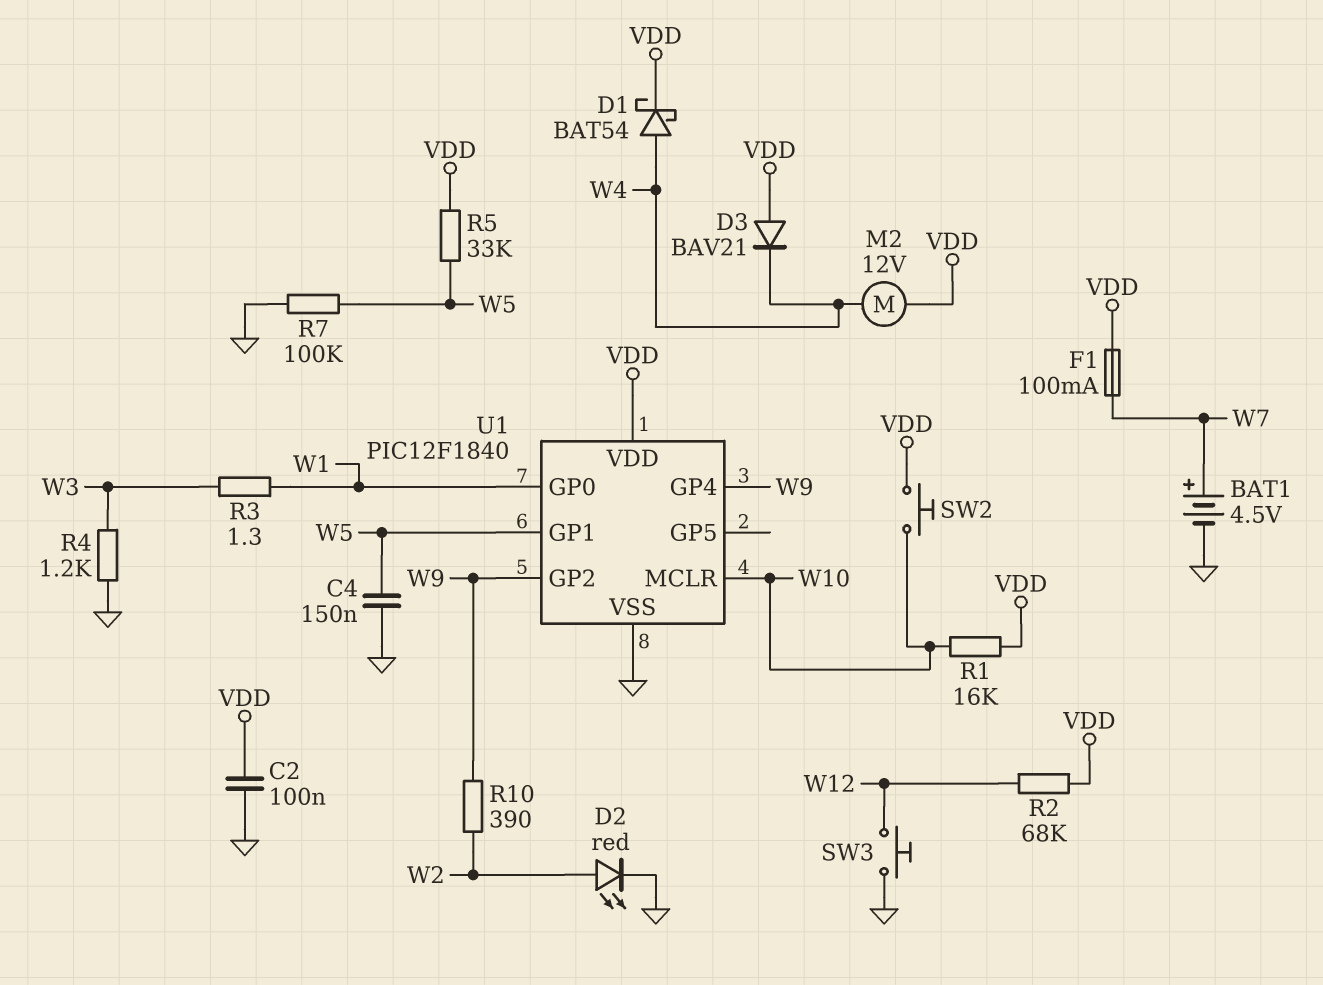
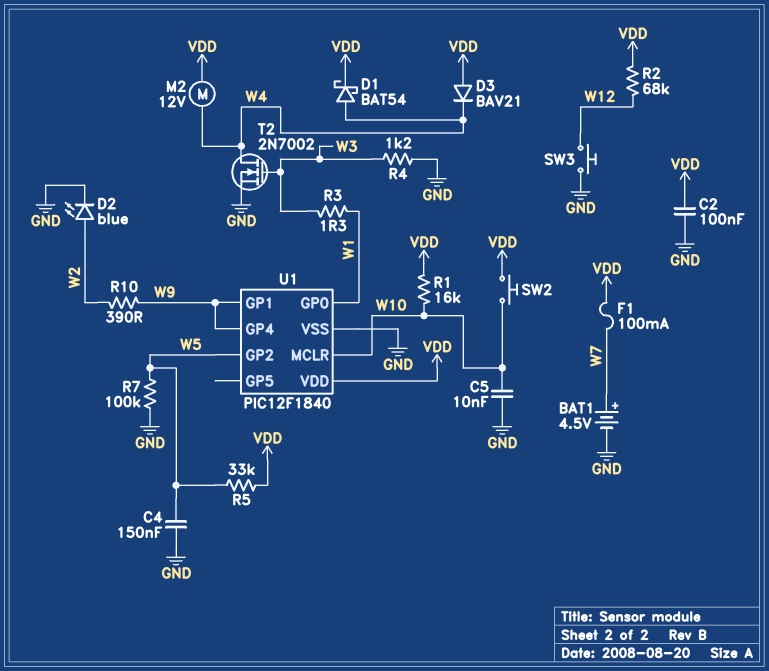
C5: none -> 10nF (GND, W10)
D2: LED red (A W2, K GND) -> LED blue (A W2, K GND)
T2: none -> NMOS 2N7002 (G W3, D W4, S GND)
U1 pin GP1: W5 -> W9
U1 pin GP2: W9 -> W5

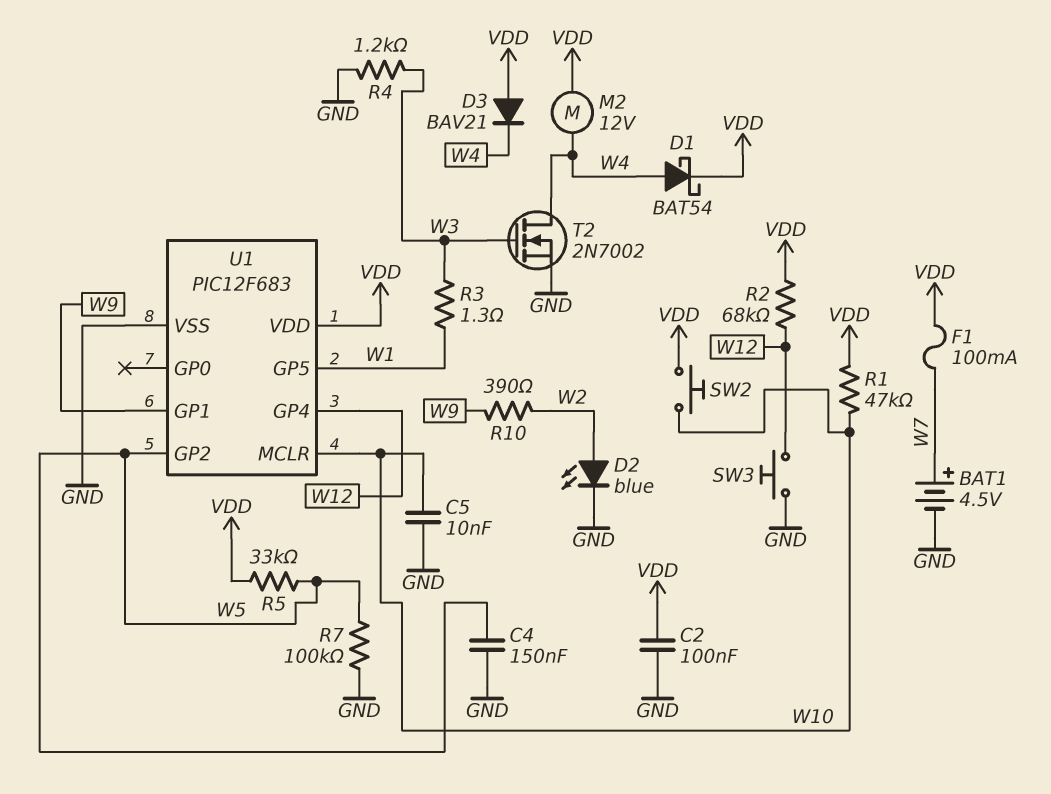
R1: 16k (VDD, W10) -> 47k (VDD, W10)
U1: PIC12F1840 -> PIC12F683
U1 pin GP0: W1 -> none
U1 pin GP4: W9 -> W12
U1 pin GP5: none -> W1

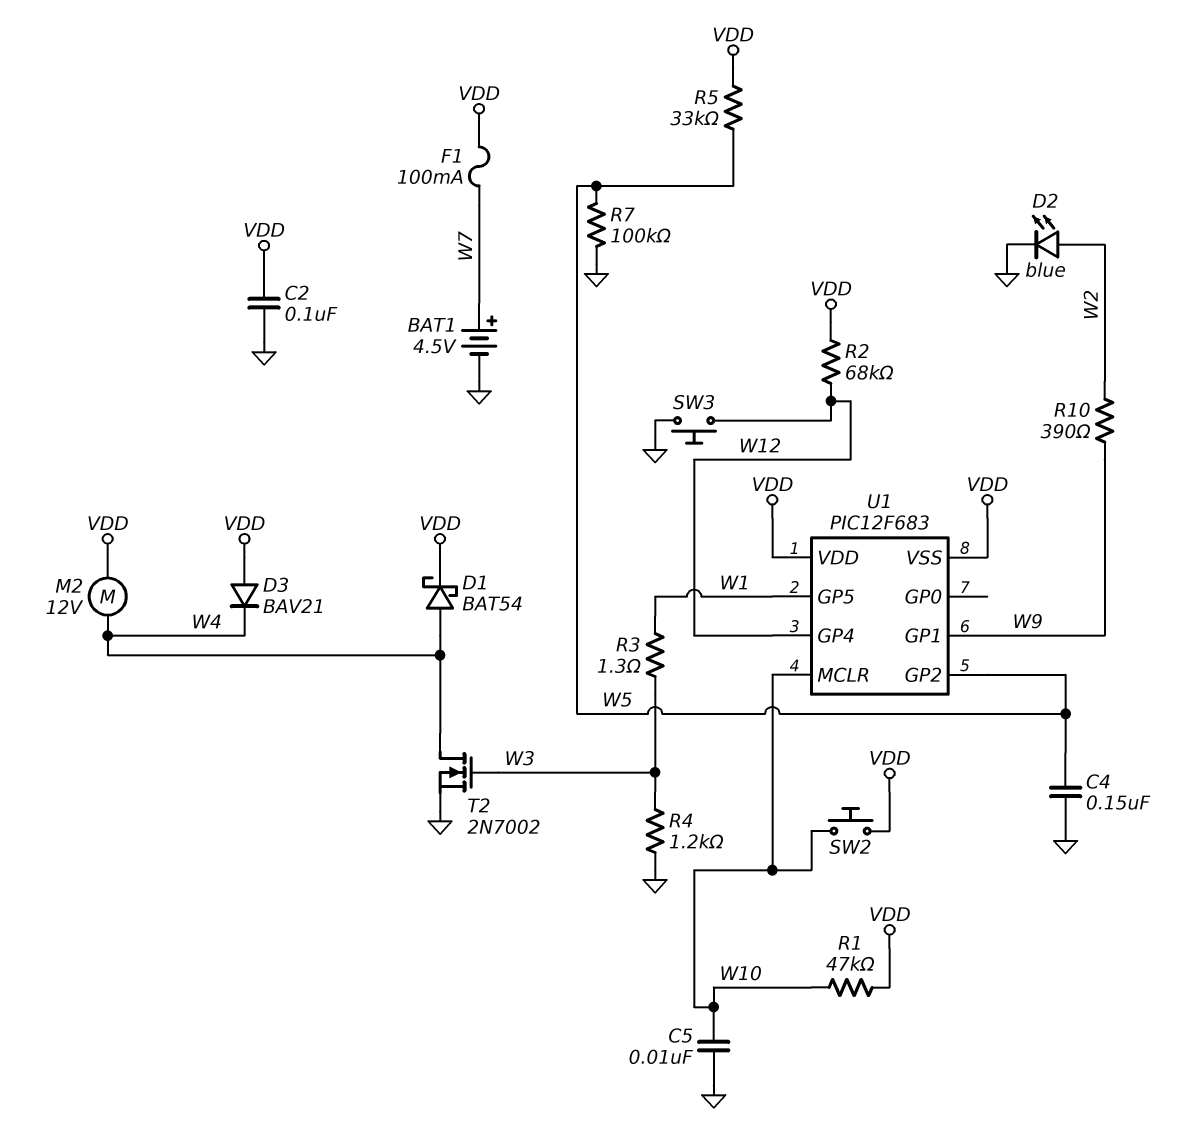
U1 pin VSS: GND -> VDD

